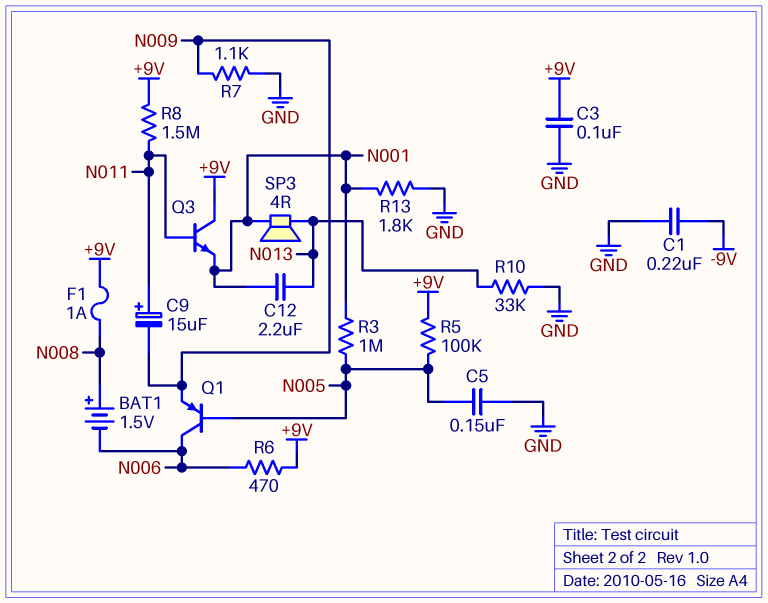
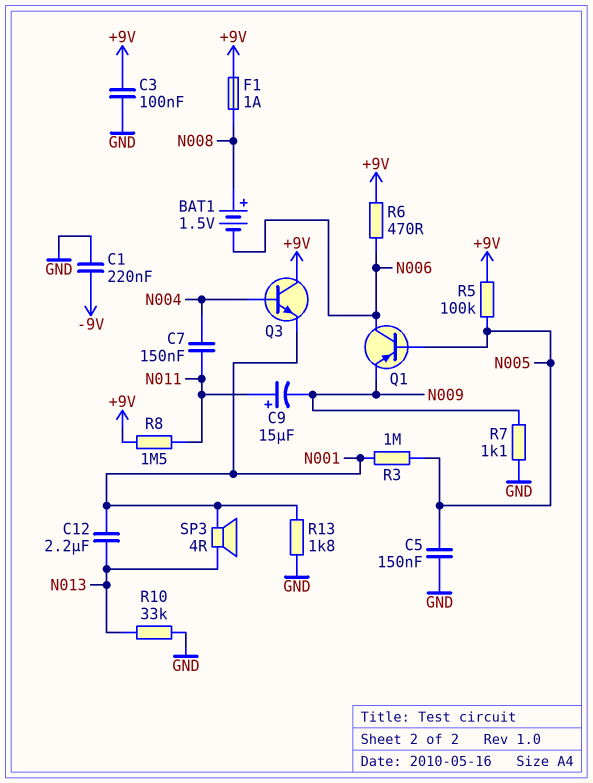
C7: none -> 150nF (N004, N011)
Q3: NPN (B N011, C +9V, E N001) -> NPN (B N004, C +9V, E N001)

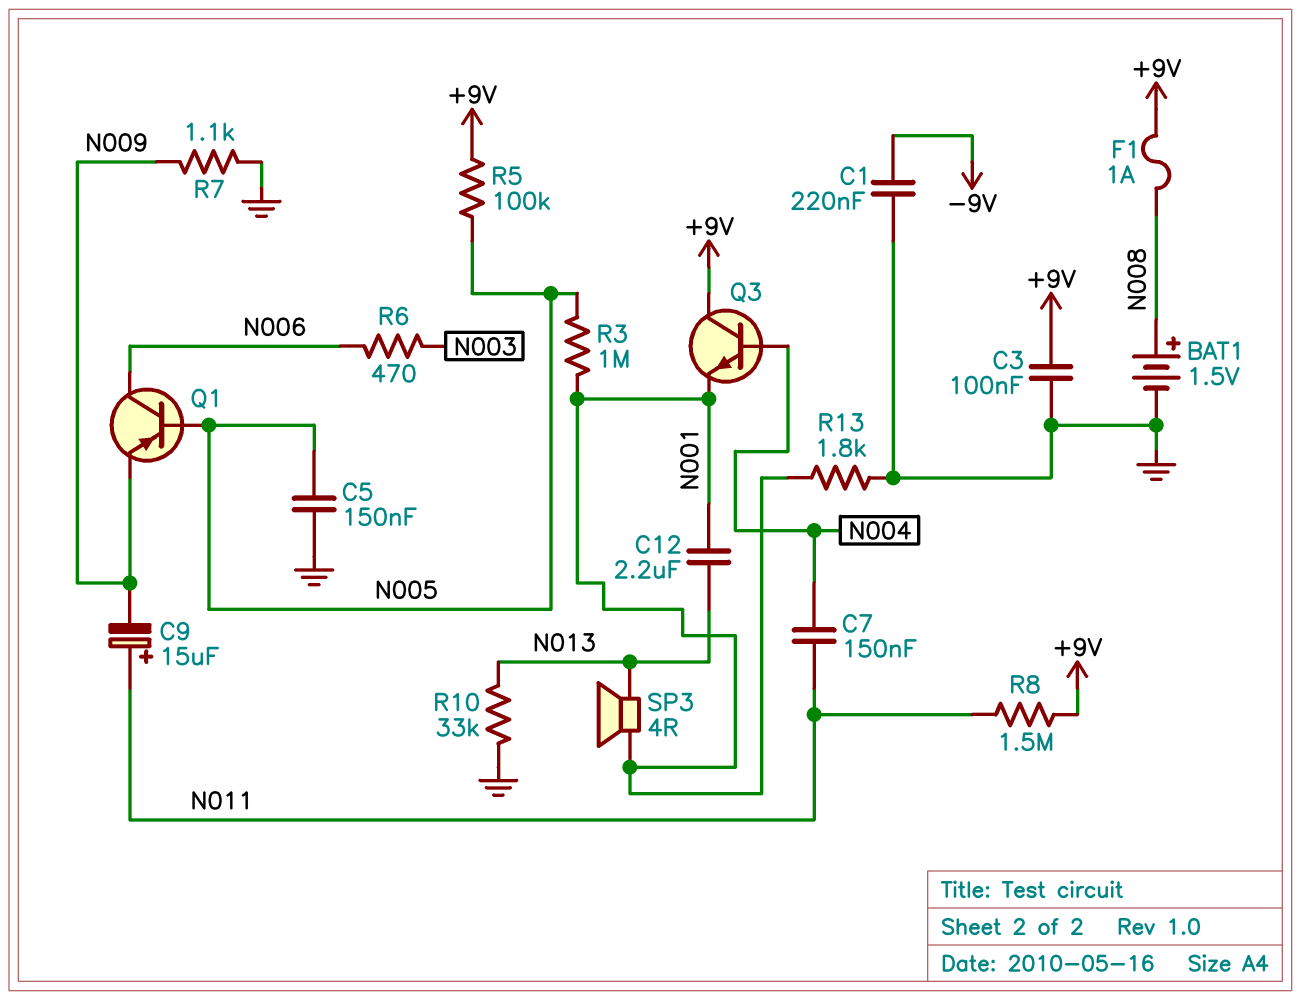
BAT1: 1.5V (plus N008, minus N006) -> 1.5V (plus N008, minus GND)
R6: 470 (+9V, N006) -> 470 (N003, N006)

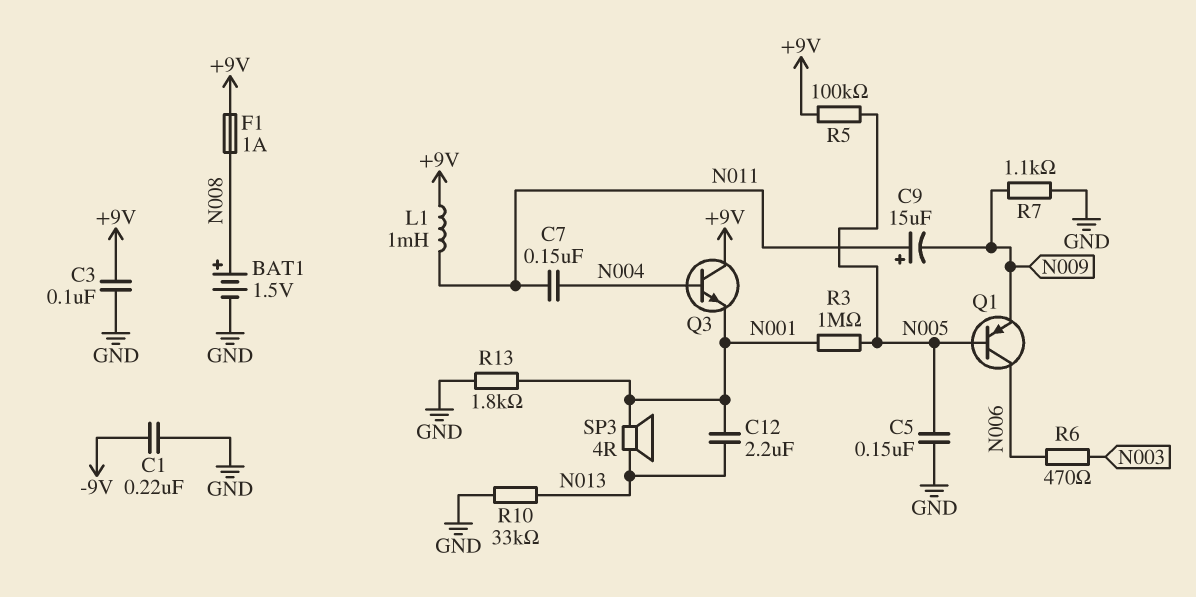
L1: none -> 1mH (+9V, N011)
R8: 1.5M (+9V, N011) -> none

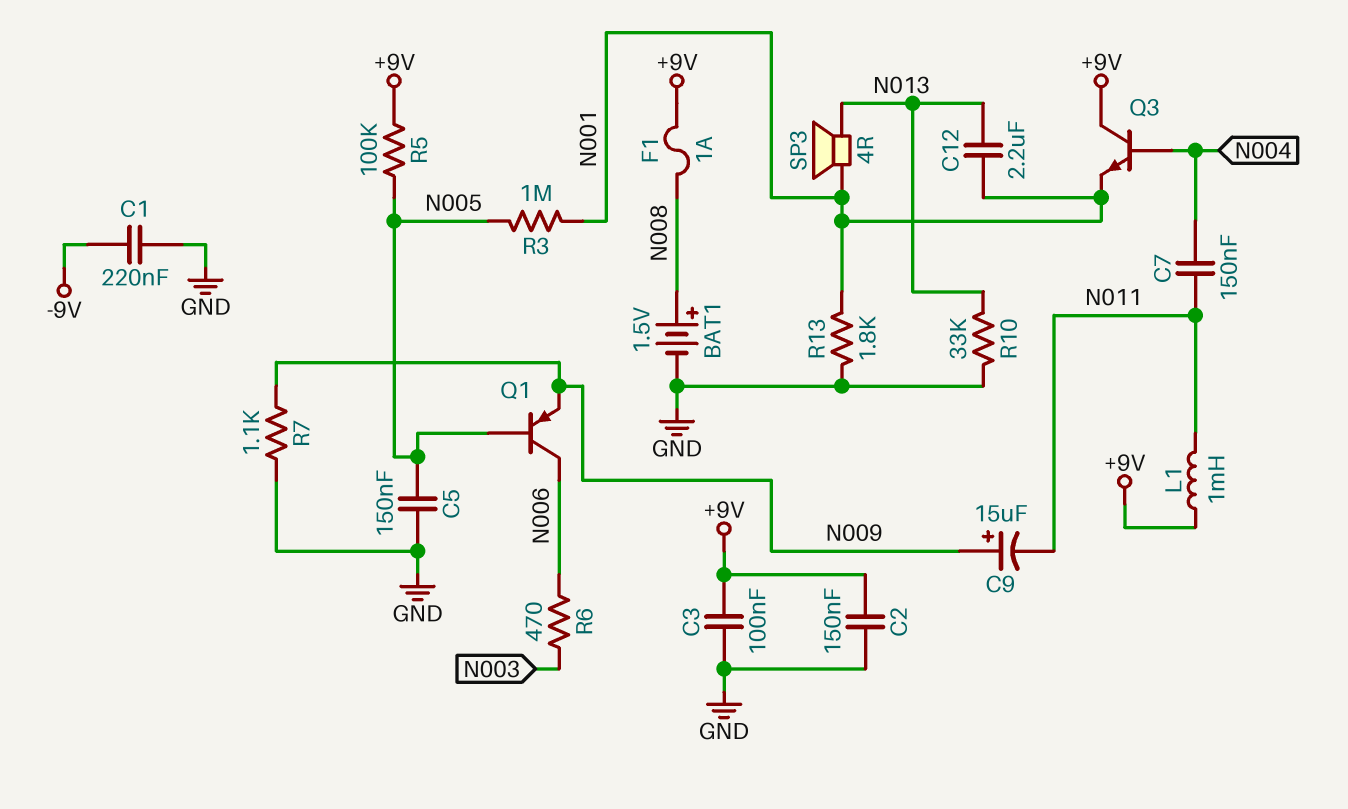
C2: none -> 150nF (+9V, GND)
C9: 15uF (plus N011, minus N009) -> 15uF (plus N009, minus N011)

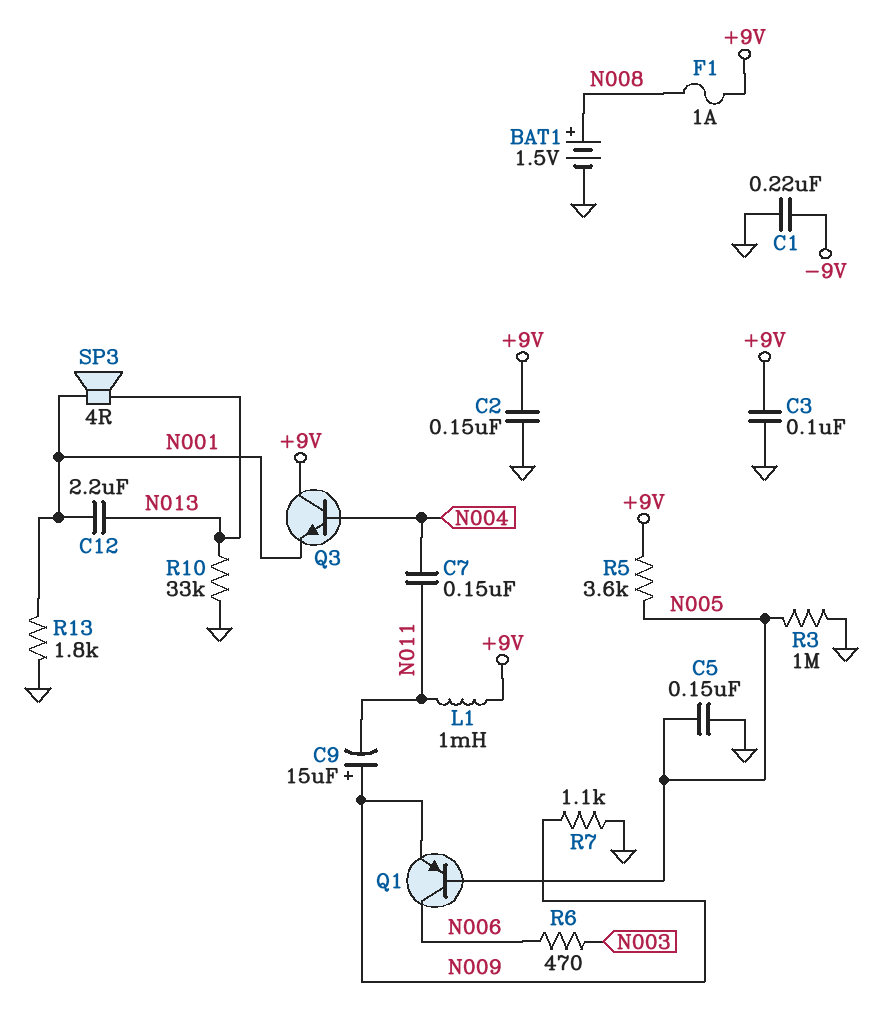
R3: 1M (N001, N005) -> 1M (GND, N005)
R5: 100k (+9V, N005) -> 3.6k (+9V, N005)

